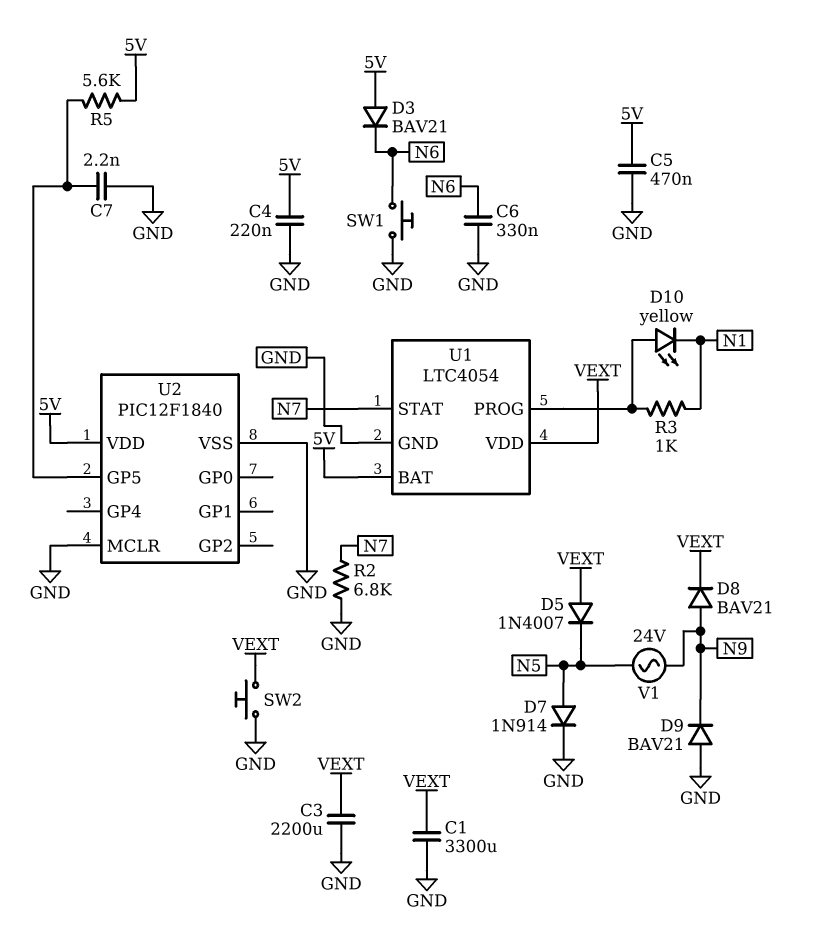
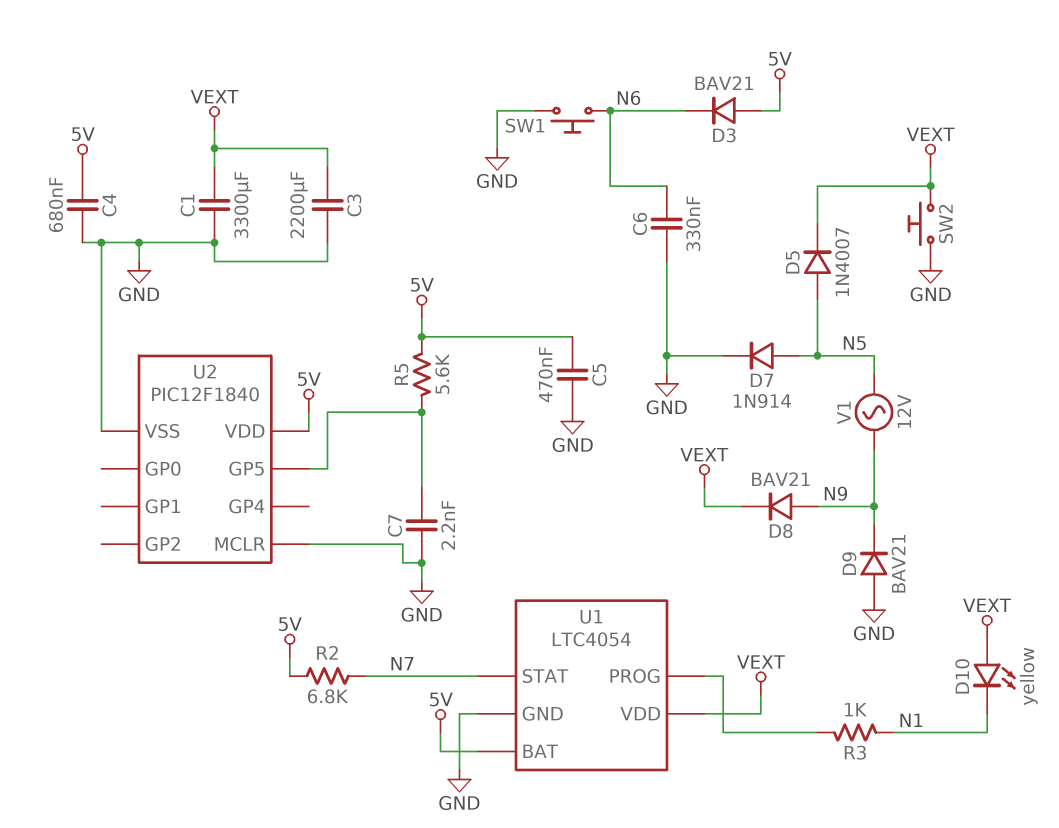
C4: 220nF (5V, GND) -> 680nF (5V, GND)
D5: diode 1N4007 (A VEXT, K N5) -> diode 1N4007 (A N5, K VEXT)
D10: LED yellow (A U1/PROG, K N1) -> LED yellow (A VEXT, K N1)
R2: 6.8k (GND, N7) -> 6.8k (5V, N7)
V1: AC 24V (N5, N9) -> AC 12V (N5, N9)

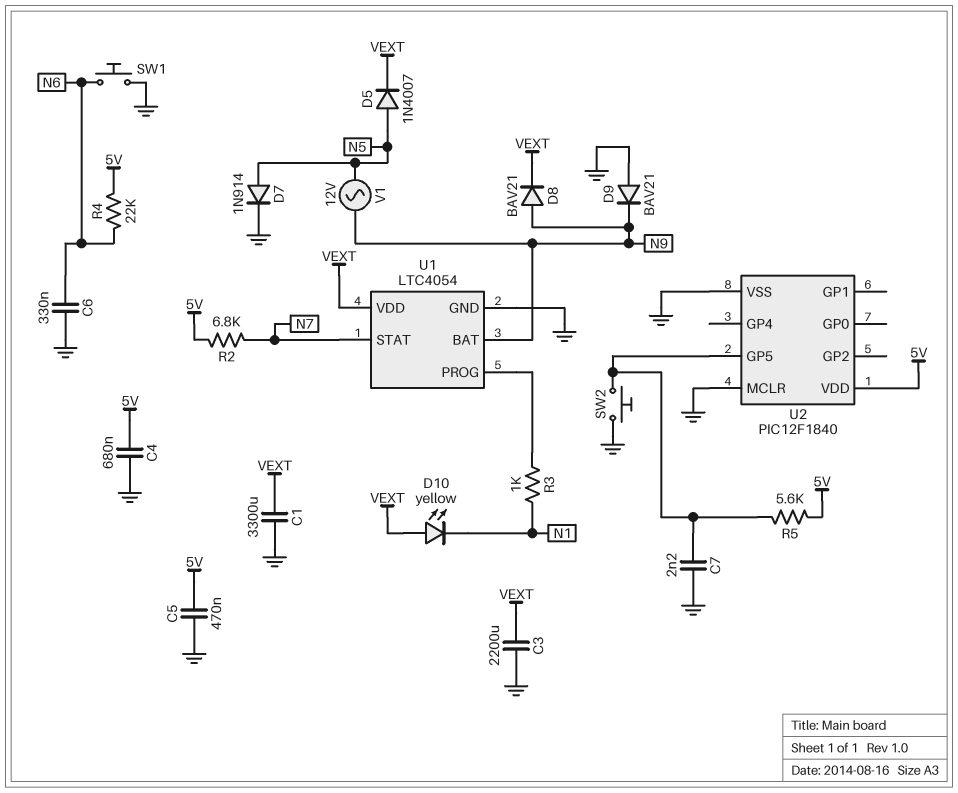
D3: diode BAV21 (A 5V, K N6) -> none
R4: none -> 22k (5V, N6)
SW2: button (GND, VEXT) -> button (GND, U2/GP5)
U1 pin BAT: 5V -> N9

